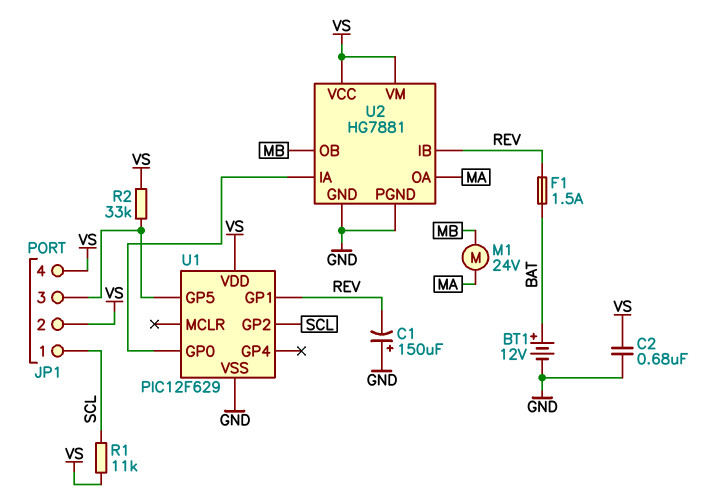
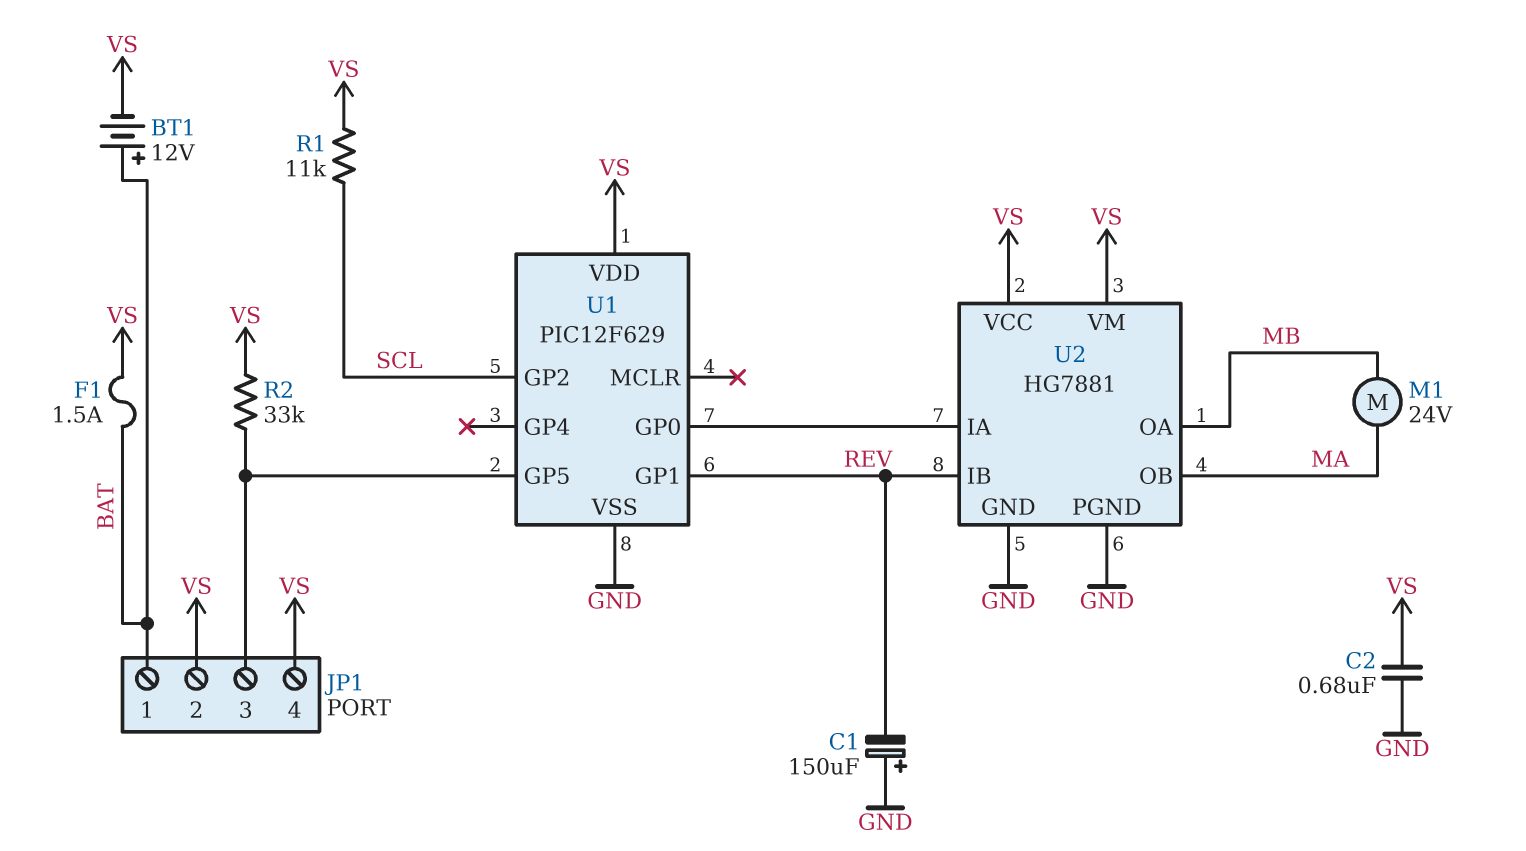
BT1: 12V (plus BAT, minus GND) -> 12V (plus BAT, minus VS)
F1: 1.5A (BAT, REV) -> 1.5A (BAT, VS)
JP1 pin 1: SCL -> BAT
U2 pin OA: MA -> MB
U2 pin OB: MB -> MA

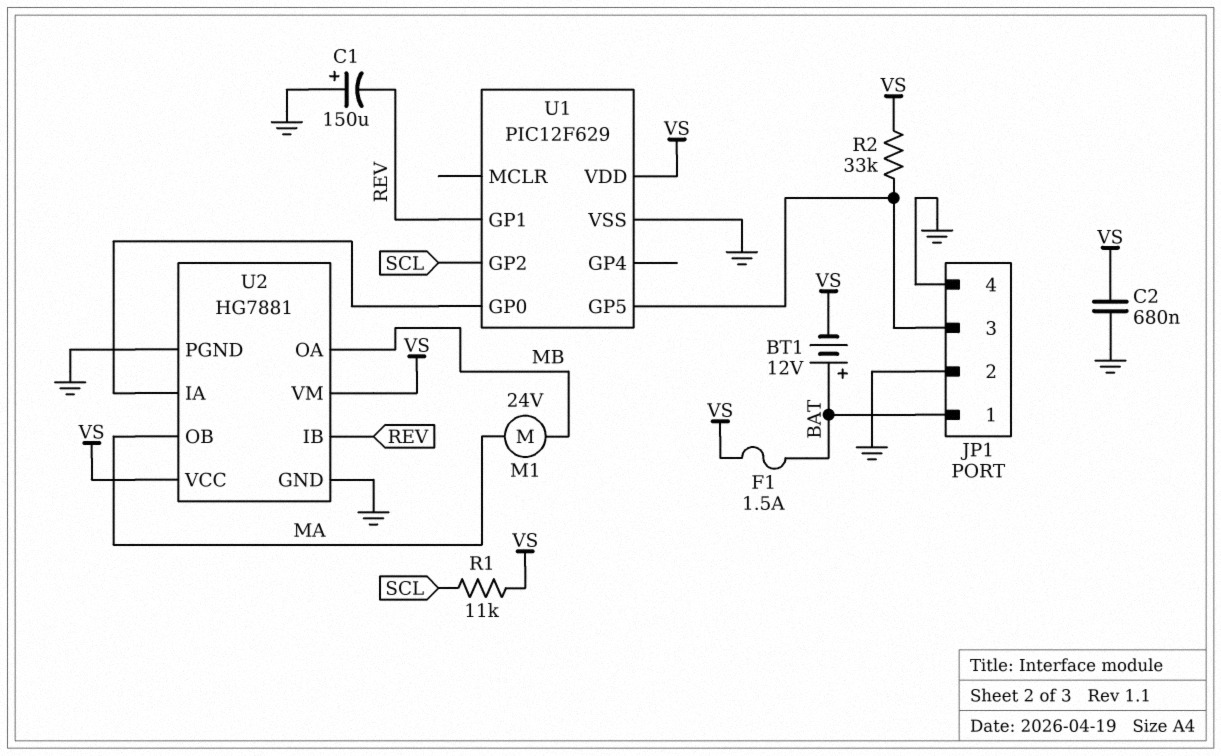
JP1 pin 2: VS -> GND
JP1 pin 4: VS -> GND

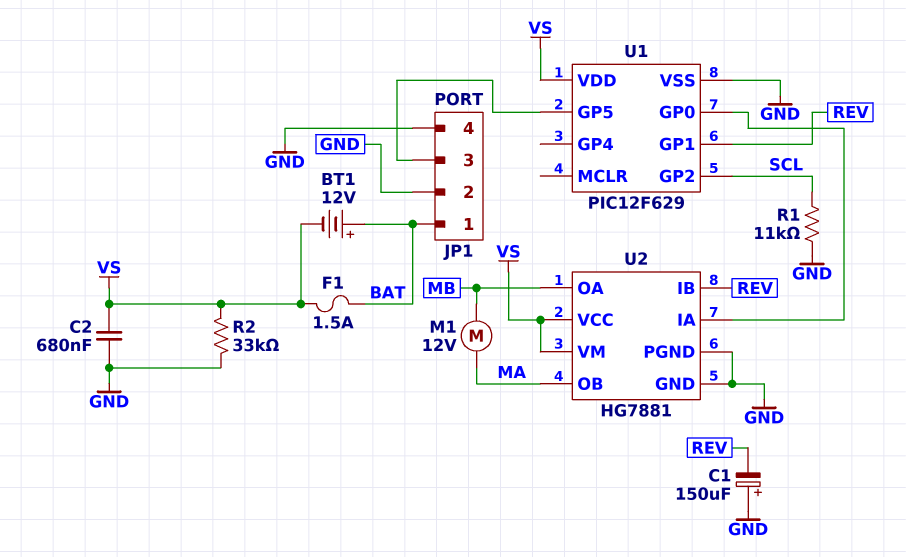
M1: motor 24V (MA, MB) -> motor 12V (MA, MB)
R1: 11k (SCL, VS) -> 11k (GND, SCL)
R2: 33k (JP1/3, VS) -> 33k (GND, VS)

